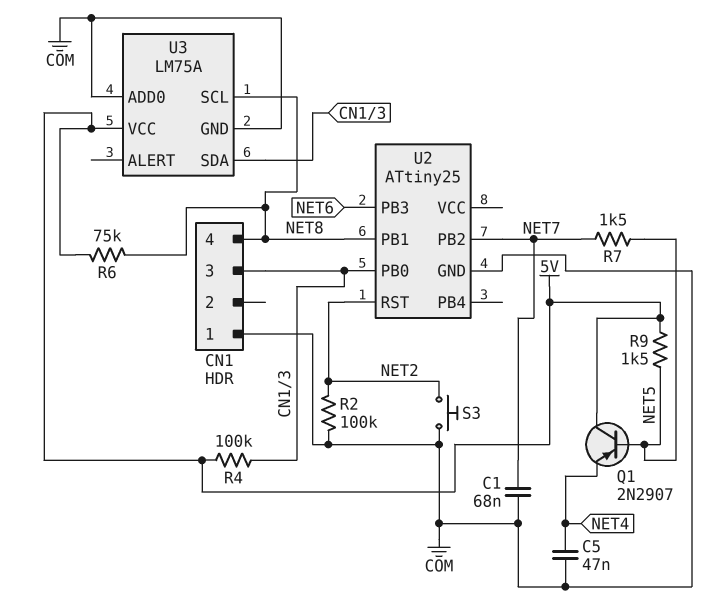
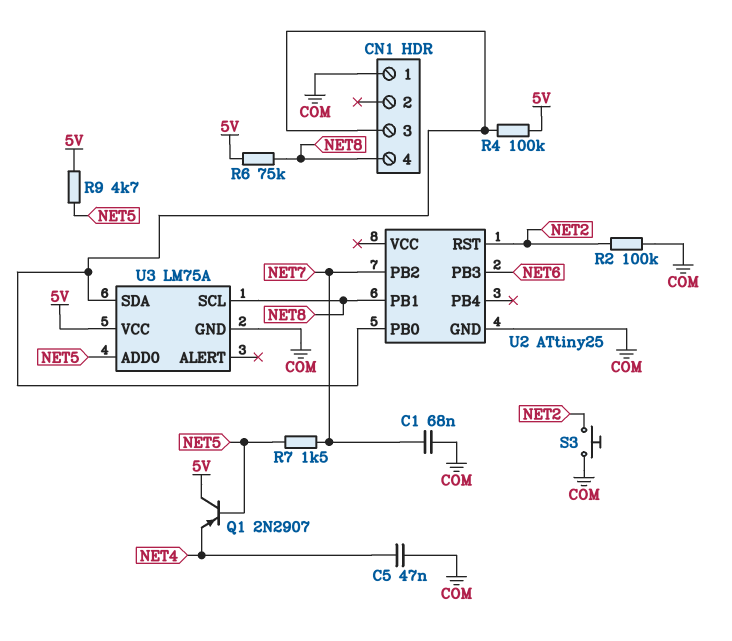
R9: 1.5k (5V, NET5) -> 4.7k (5V, NET5)
U3 pin ADD0: COM -> NET5

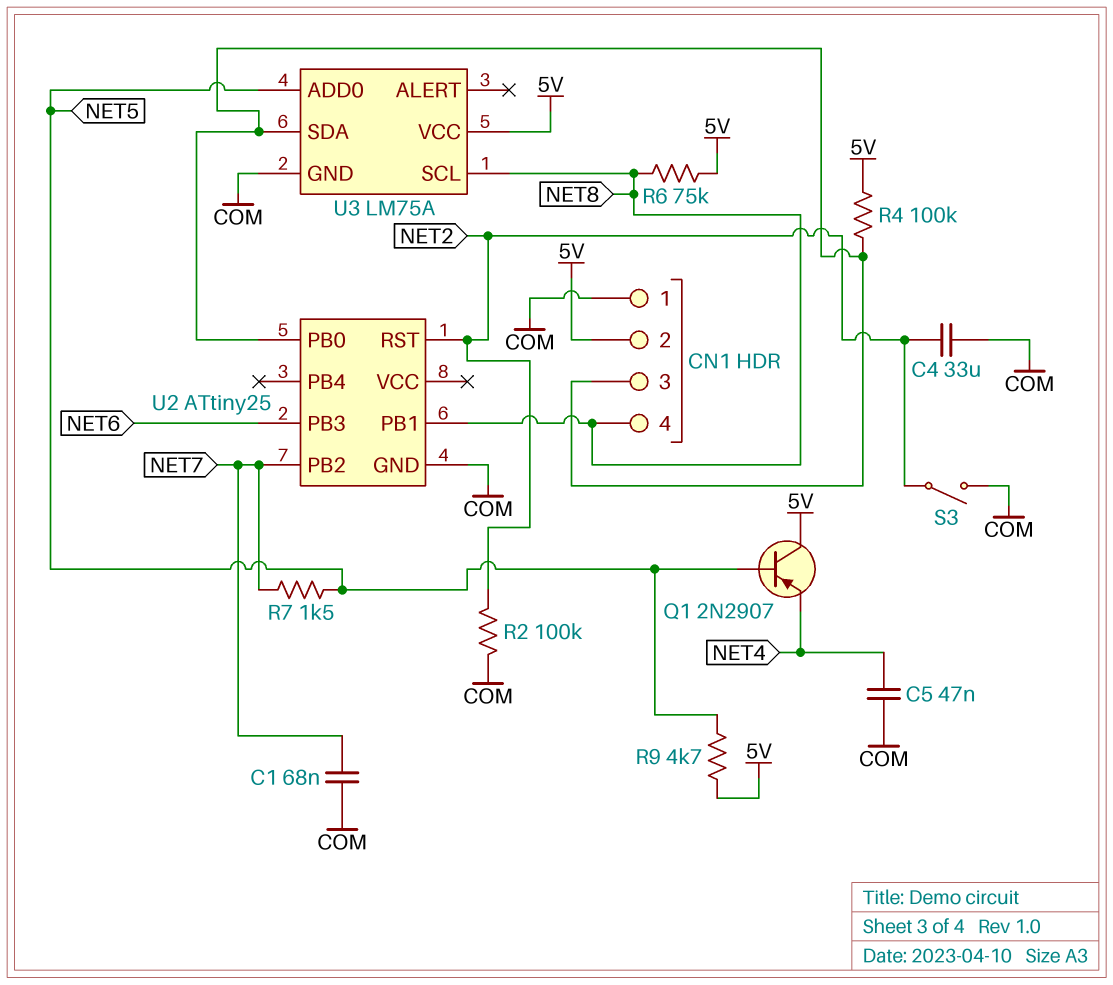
C4: none -> 33uF (COM, NET2)
CN1 pin 2: none -> 5V
S3: button (COM, NET2) -> switch (COM, NET2)

